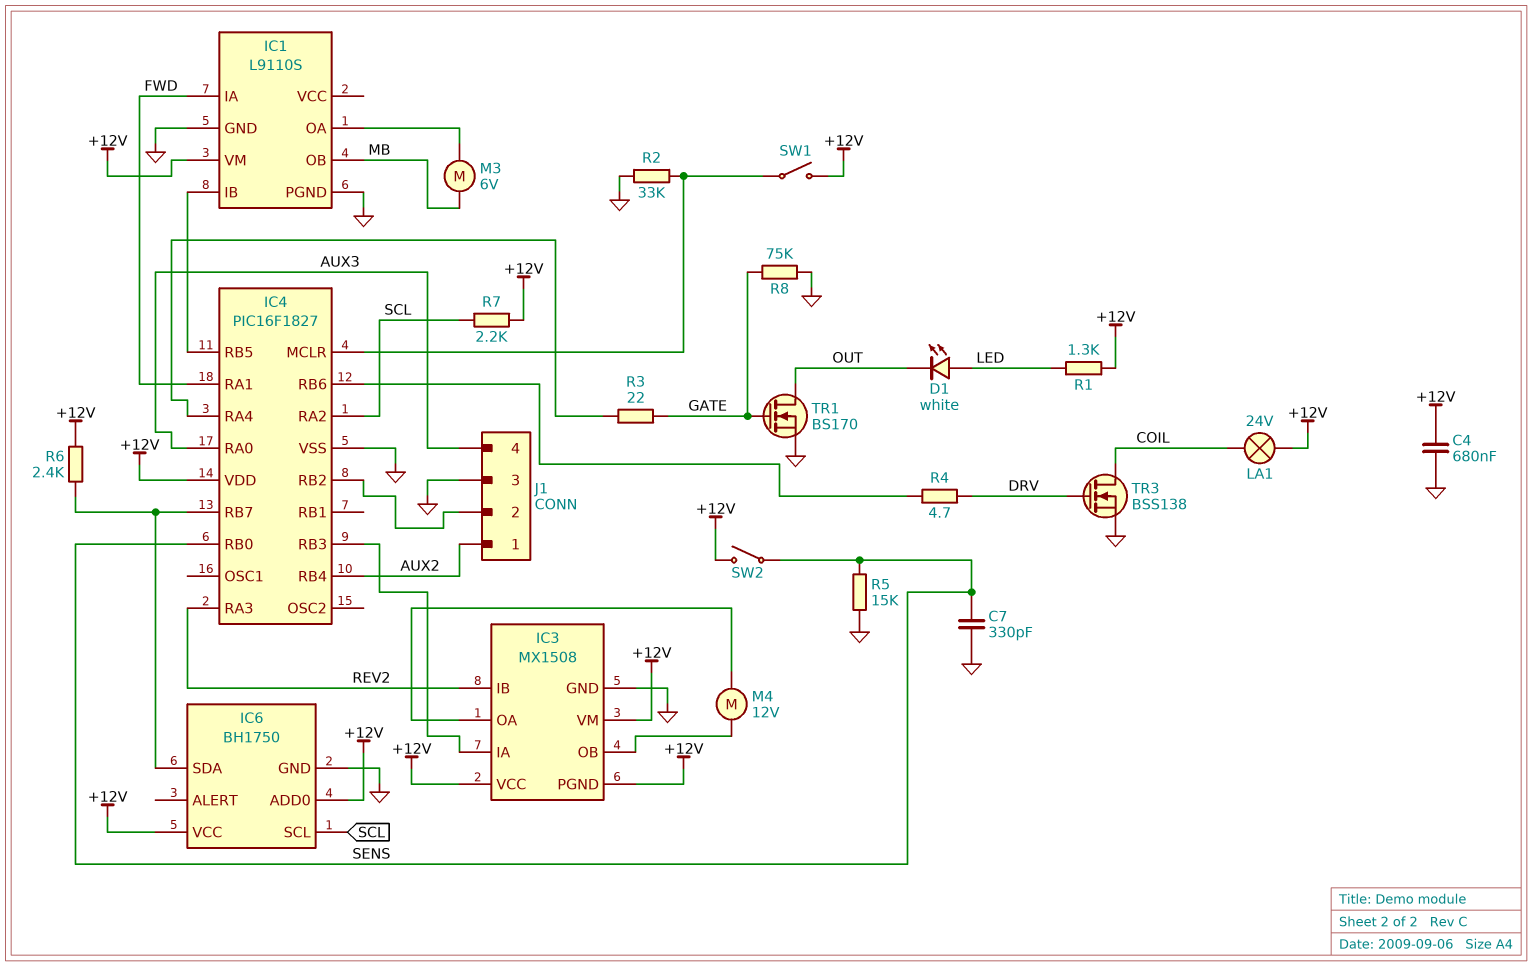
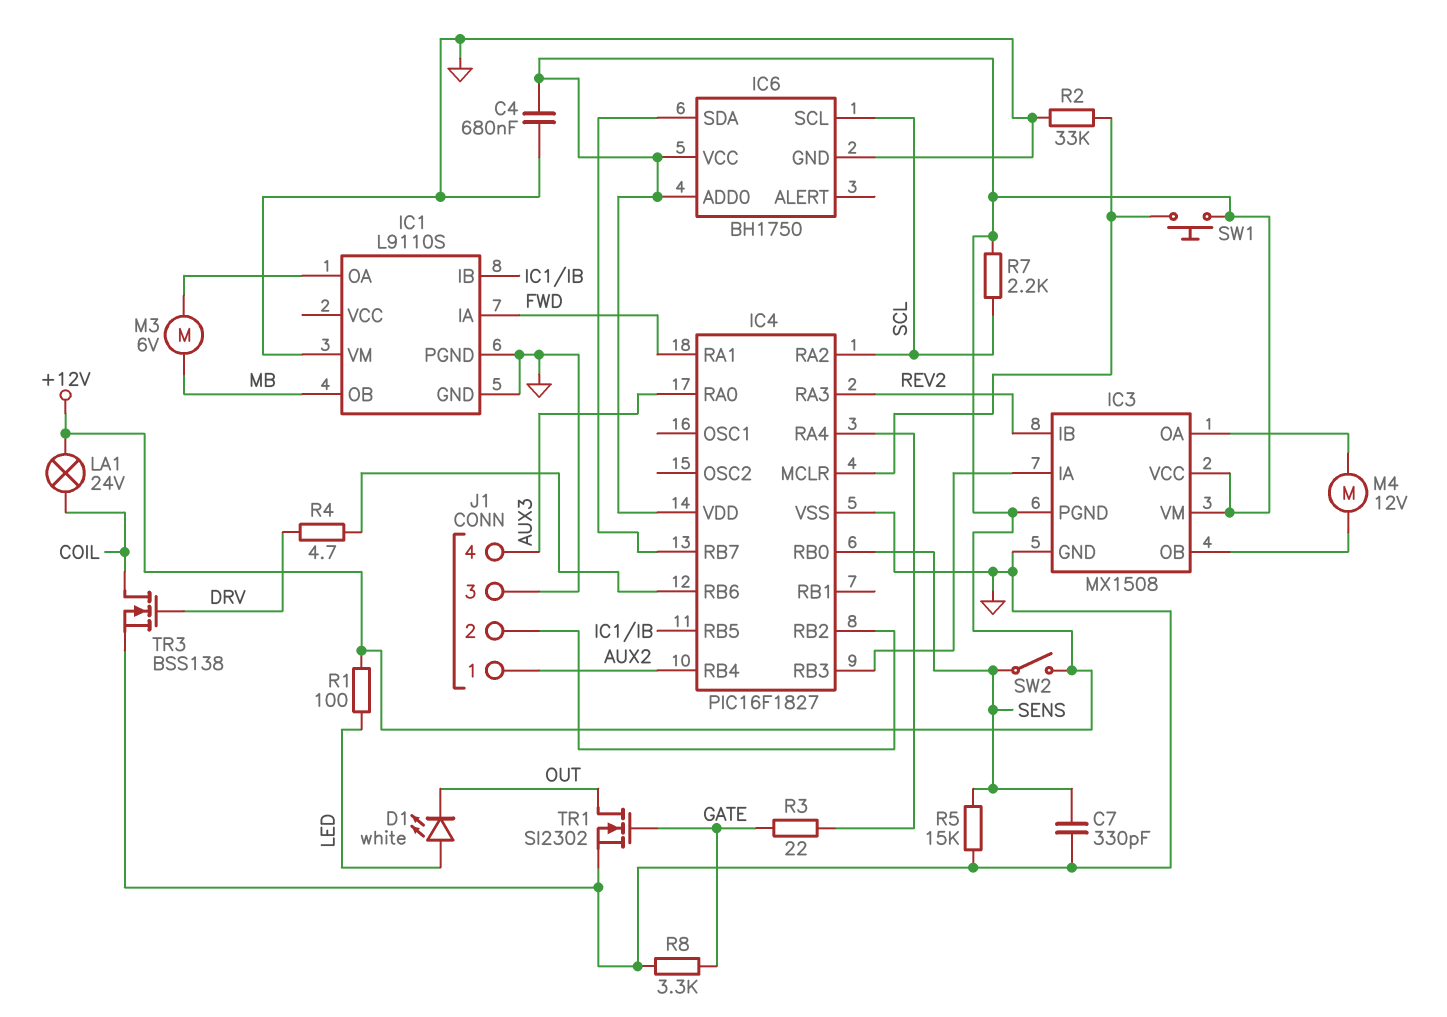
IC1 pin VM: +12V -> GND
R1: 1.3k (+12V, LED) -> 100 (+12V, LED)
R6: 2.4k (+12V, IC4/RB7) -> none
R8: 75k (GATE, GND) -> 3.3k (GATE, GND)
SW1: switch (+12V, IC4/MCLR) -> button (+12V, IC4/MCLR)
TR1: NMOS BS170 (G GATE, D OUT, S GND) -> NMOS SI2302 (G GATE, D OUT, S GND)

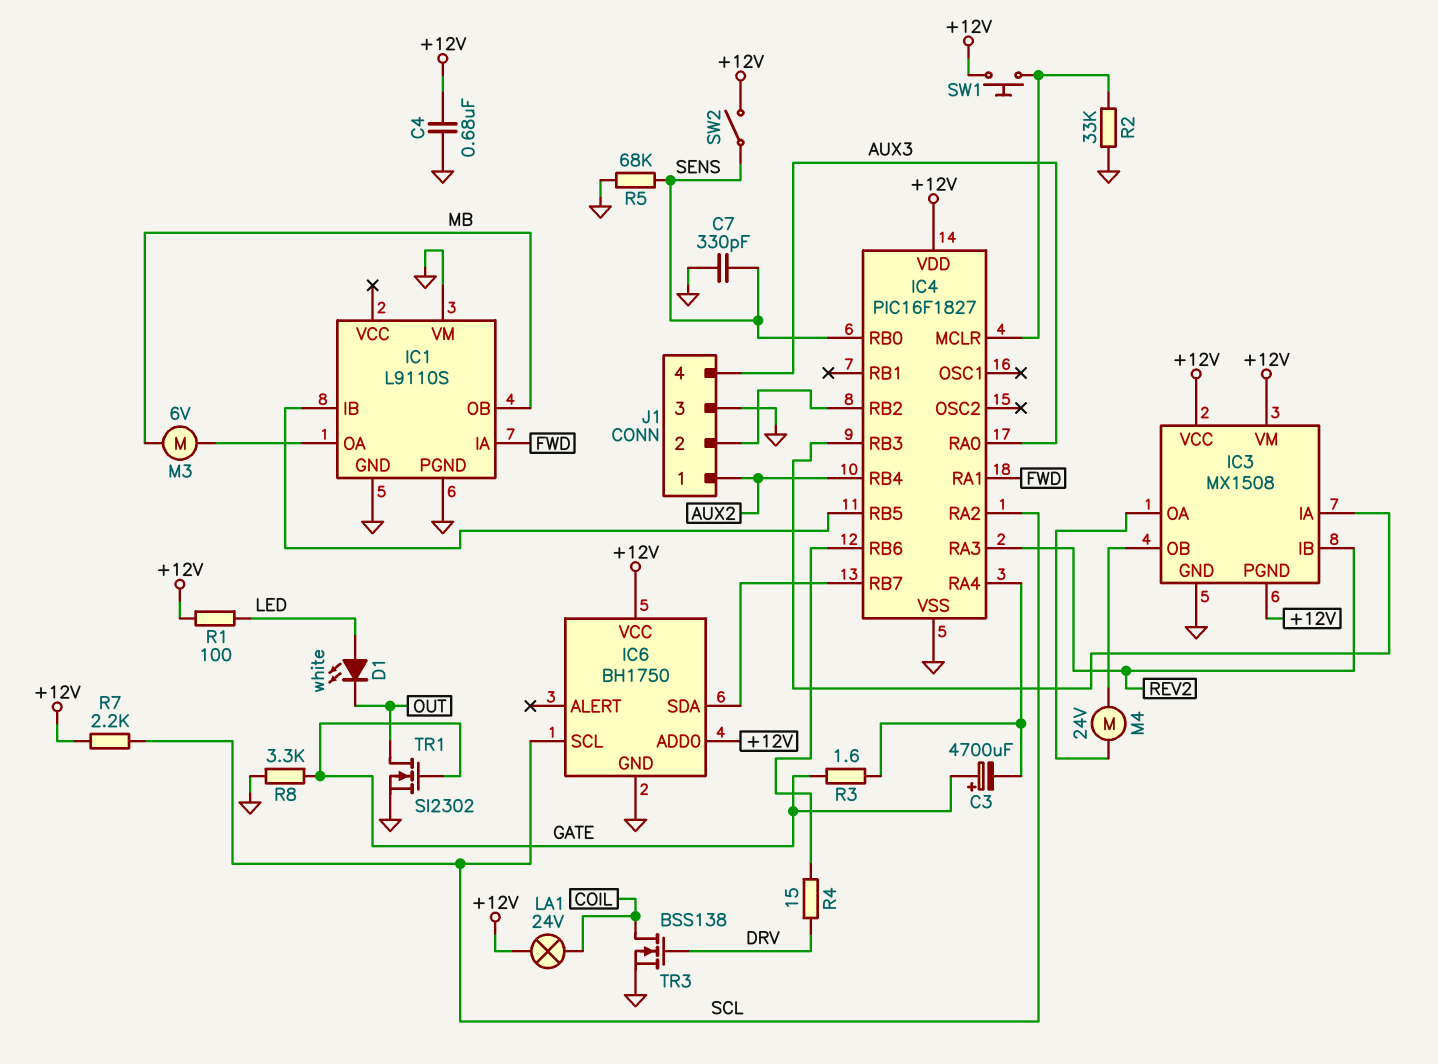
C3: none -> 4700uF (plus GATE, minus IC4/RA4)
M4: motor 12V (IC3/OA, IC3/OB) -> motor 24V (IC3/OA, IC3/OB)
R3: 22 (GATE, IC4/RA4) -> 1.6 (GATE, IC4/RA4)
R4: 4.7 (DRV, IC4/RB6) -> 15 (DRV, IC4/RB6)
R5: 15k (GND, SENS) -> 68k (GND, SENS)

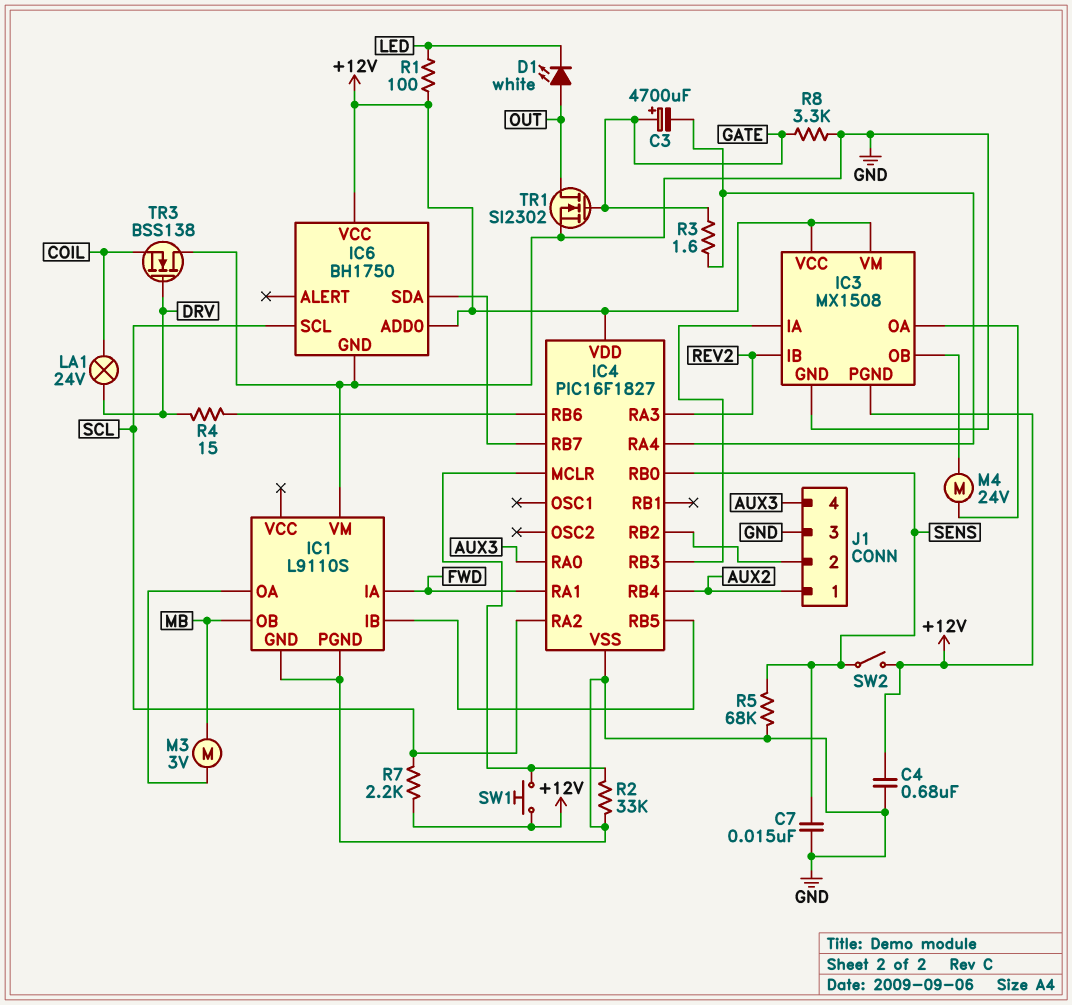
C7: 330pF (GND, SENS) -> 15nF (GND, SENS)
D1: LED white (A LED, K OUT) -> LED white (A OUT, K LED)
LA1: lamp 24V (+12V, COIL) -> lamp 24V (COIL, DRV)
M3: motor 6V (IC1/OA, MB) -> motor 3V (IC1/OA, MB)
TR3: NMOS BSS138 (G DRV, D COIL, S GND) -> NMOS BSS138 (G DRV, D GND, S COIL)

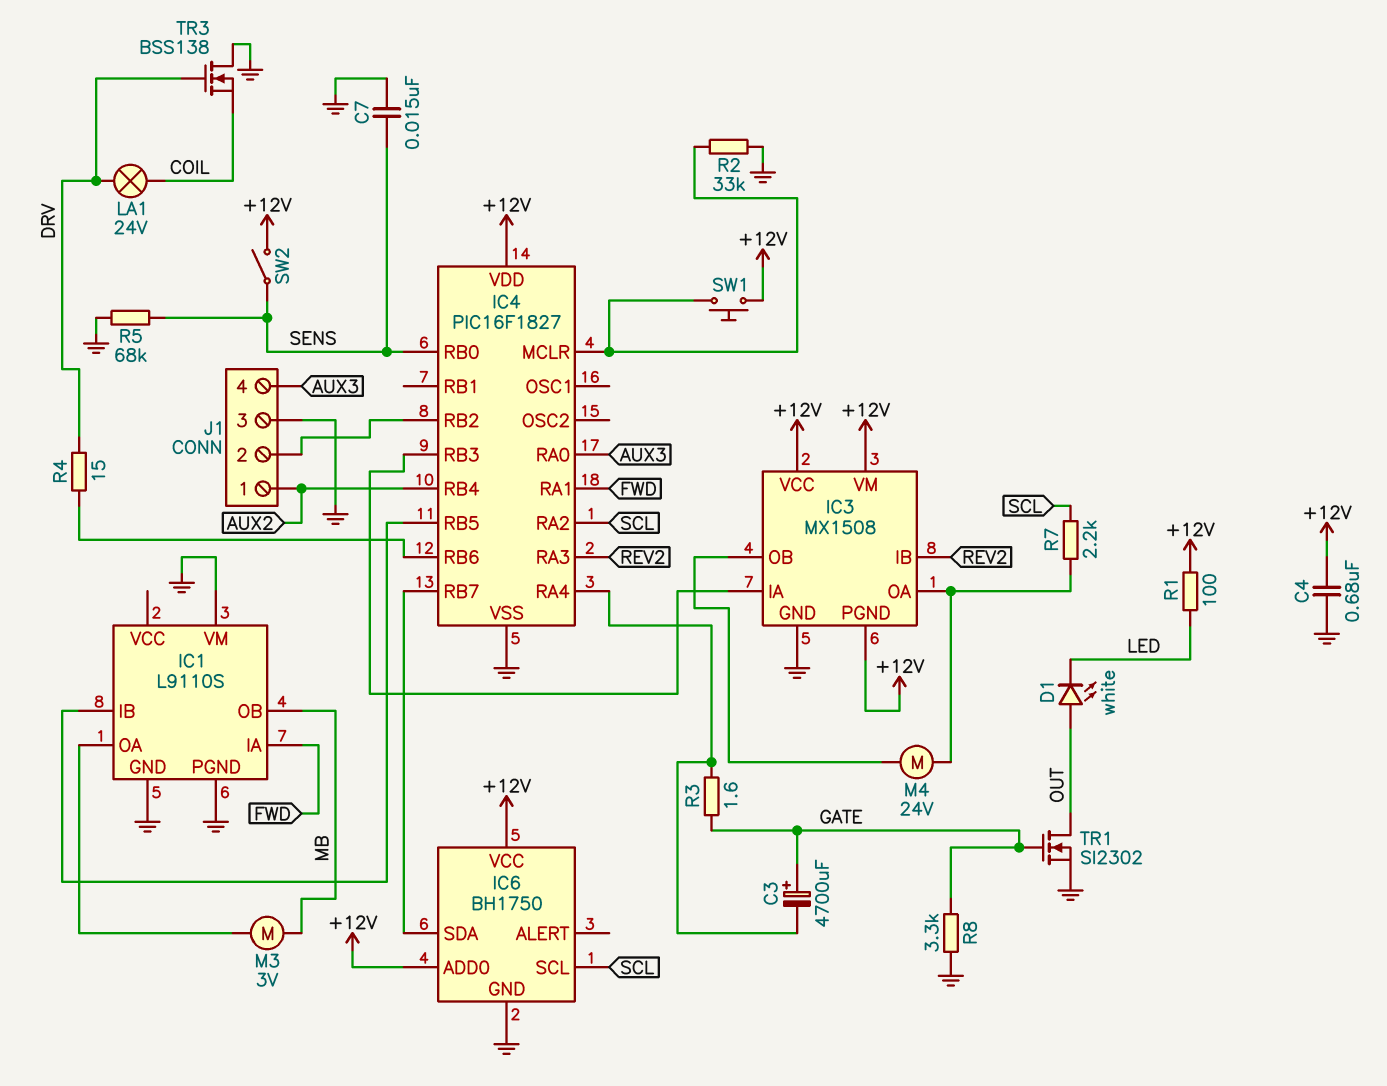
R7: 2.2k (+12V, SCL) -> 2.2k (IC3/OA, SCL)

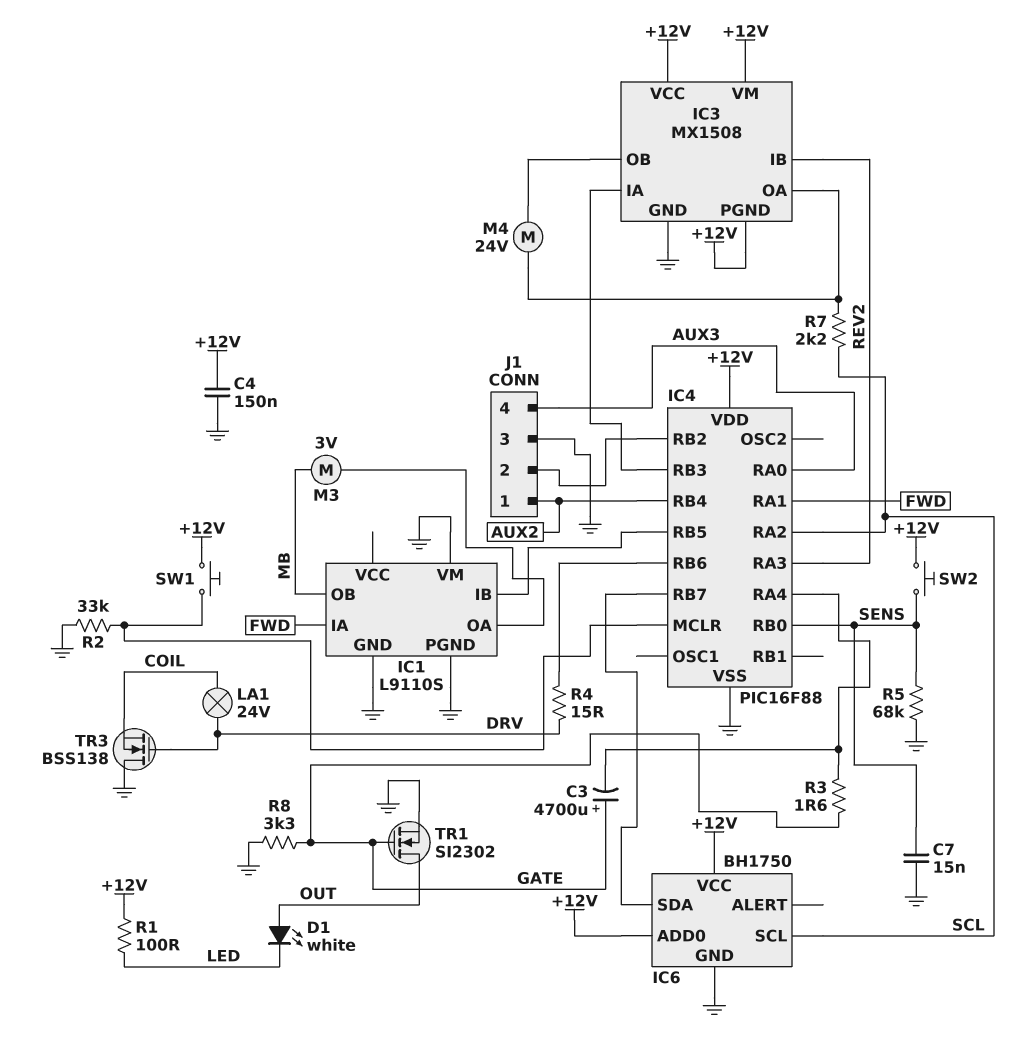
C4: 680nF (+12V, GND) -> 150nF (+12V, GND)
IC4: PIC16F1827 -> PIC16F88
SW2: switch (+12V, SENS) -> button (+12V, SENS)

